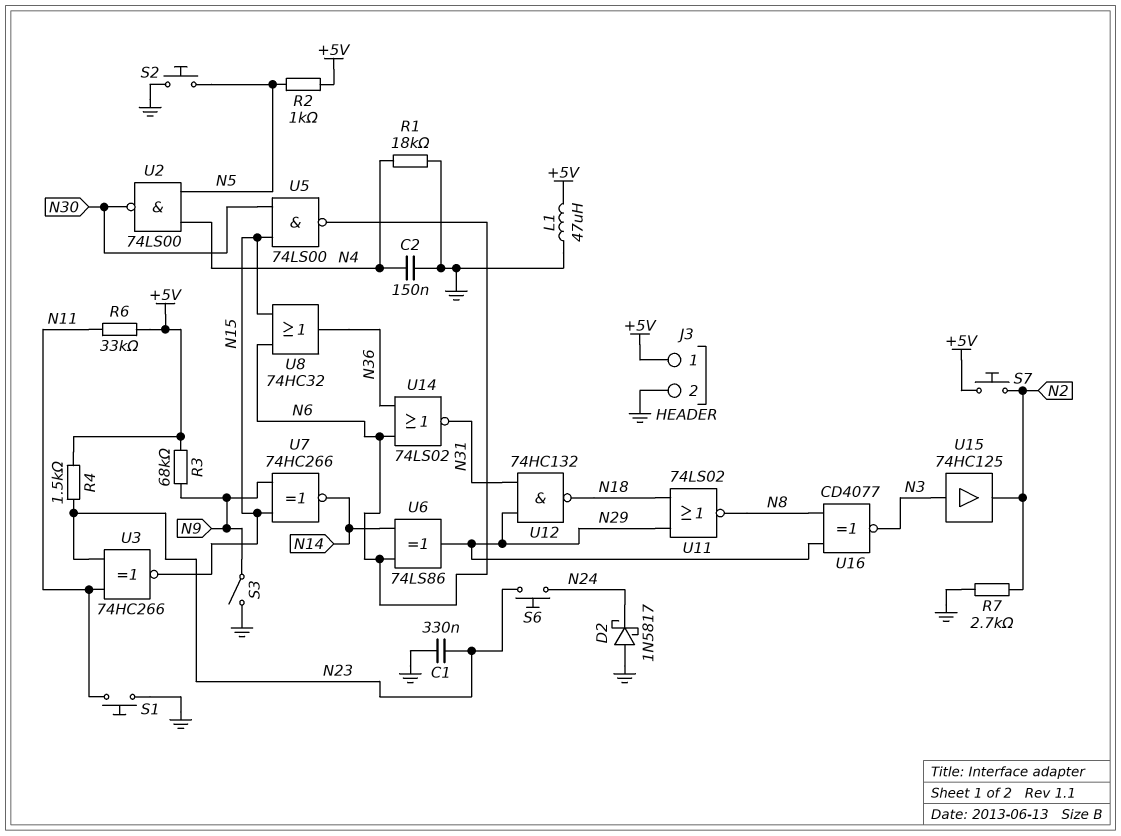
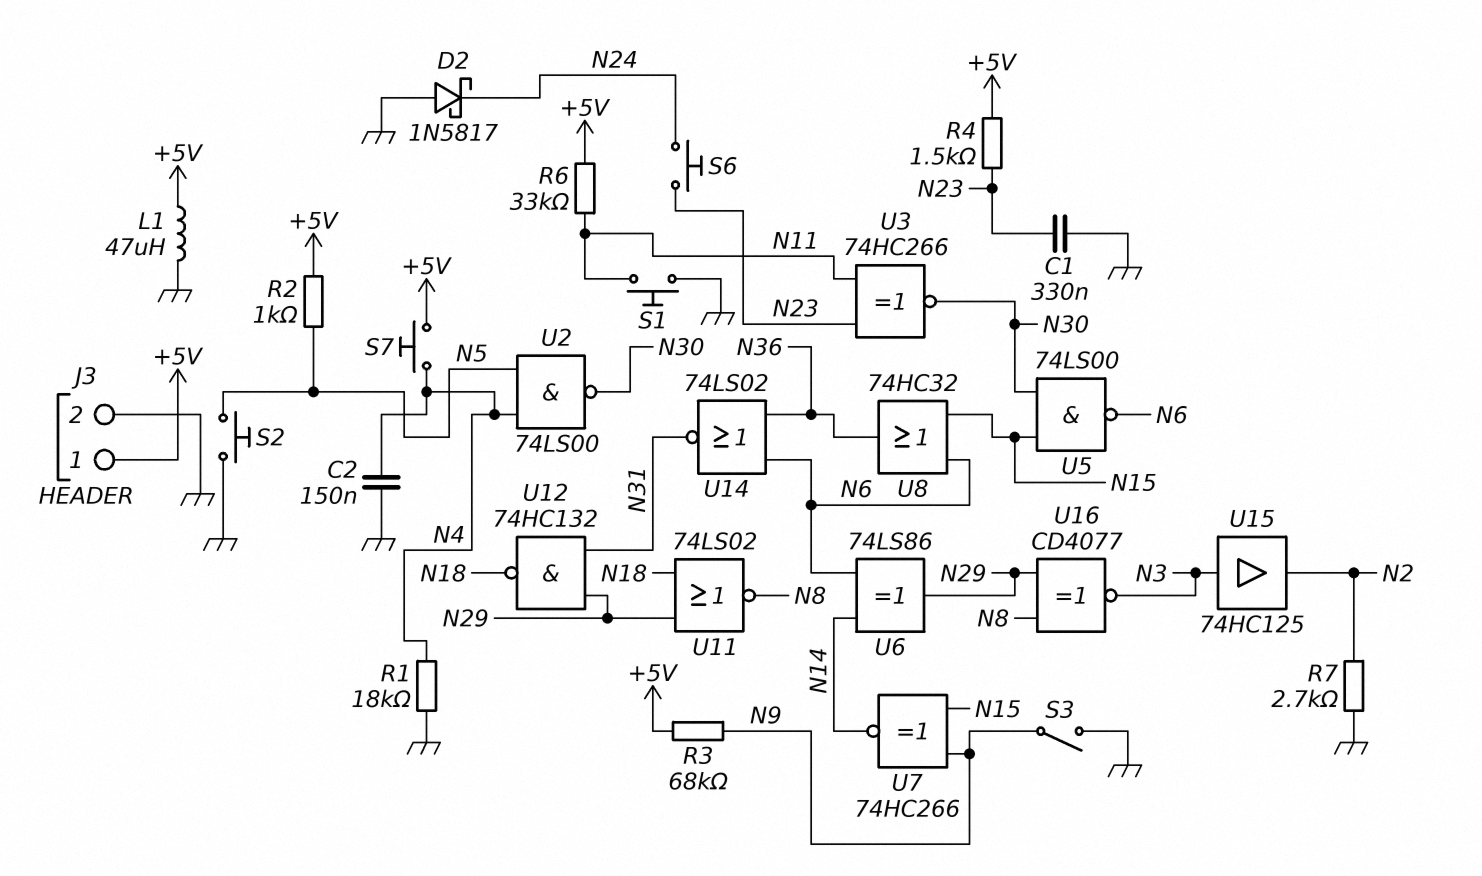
S7: button (+5V, N2) -> button (+5V, N4)
U3: XNOR 74HC266 (in N11, in N23, out N15) -> XNOR 74HC266 (in N11, in N23, out N30)

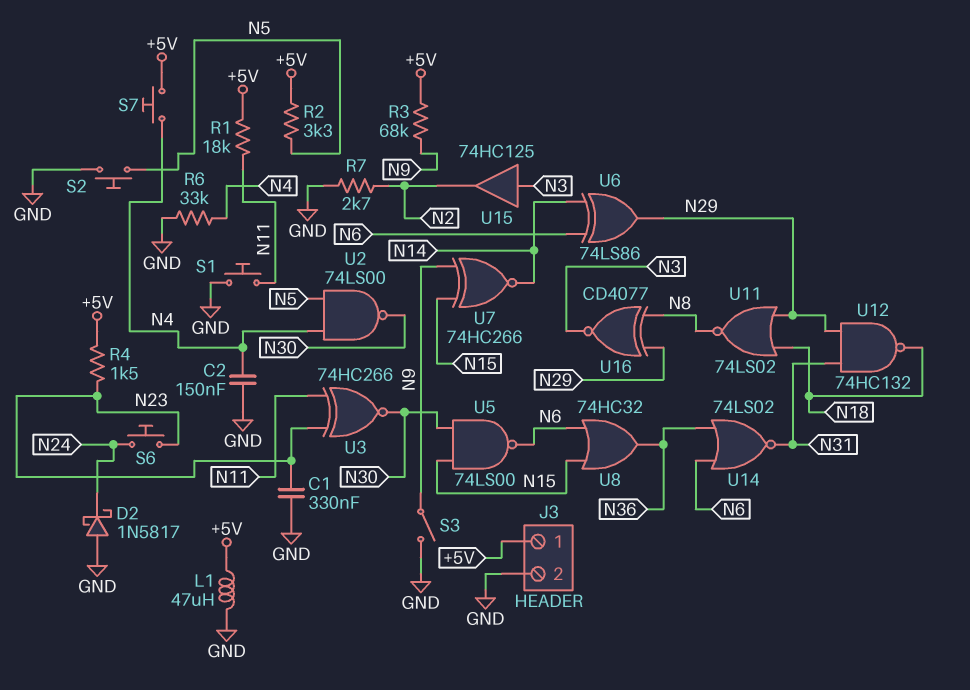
R1: 18k (GND, N4) -> 18k (+5V, N11)
R2: 1k (+5V, N5) -> 3.3k (+5V, N5)
R6: 33k (+5V, N11) -> 33k (GND, N4)

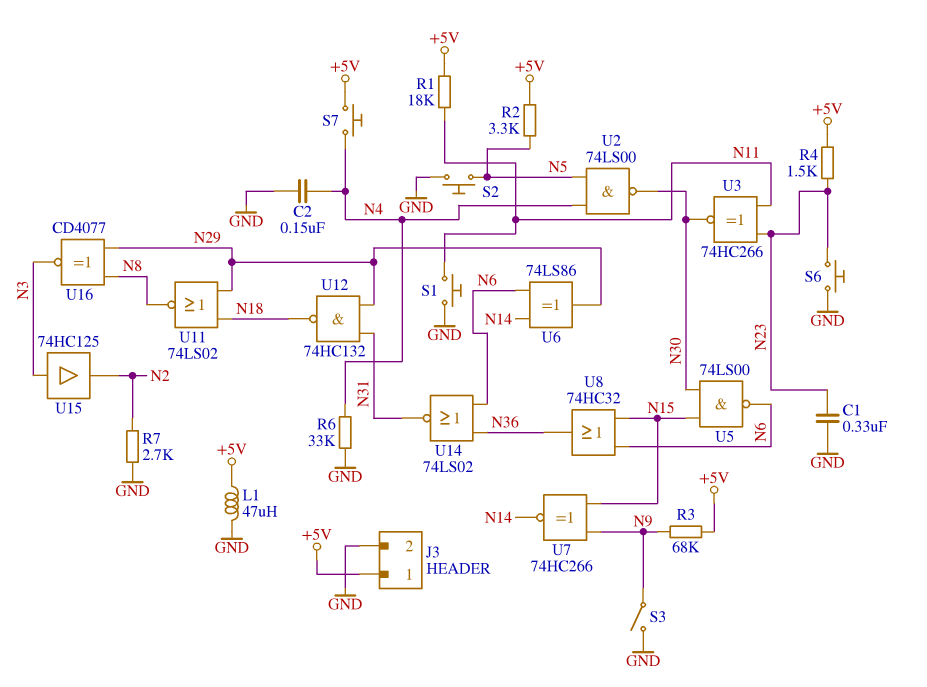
D2: schottky 1N5817 (A GND, K N24) -> none
S6: button (N23, N24) -> button (GND, N23)

